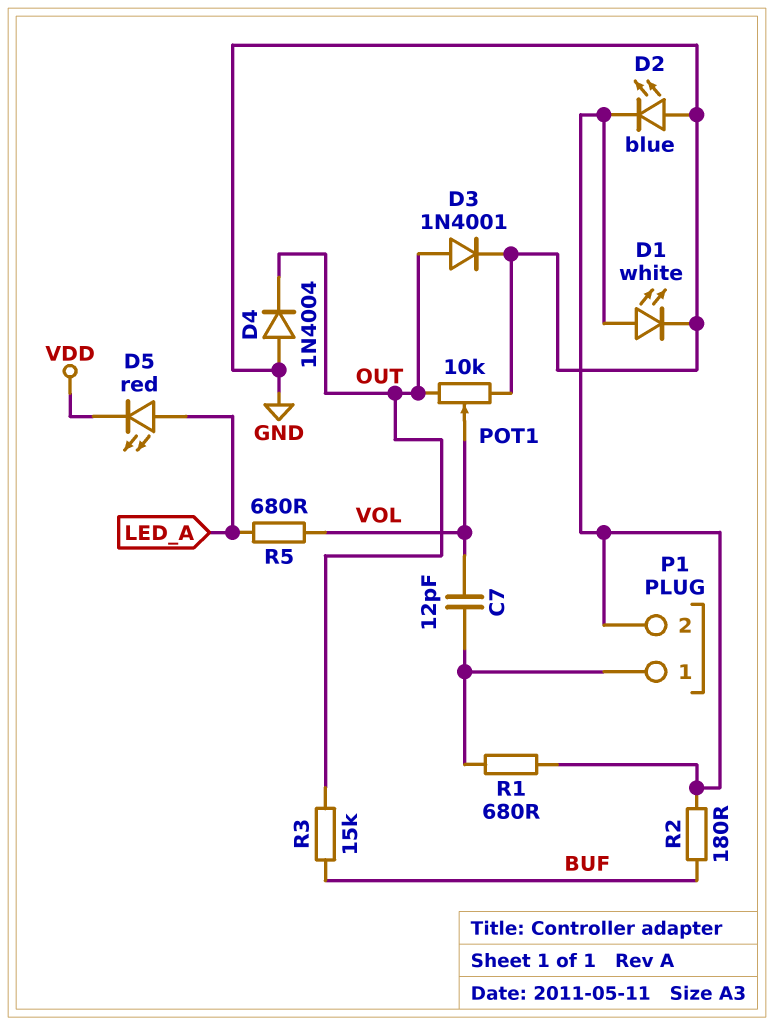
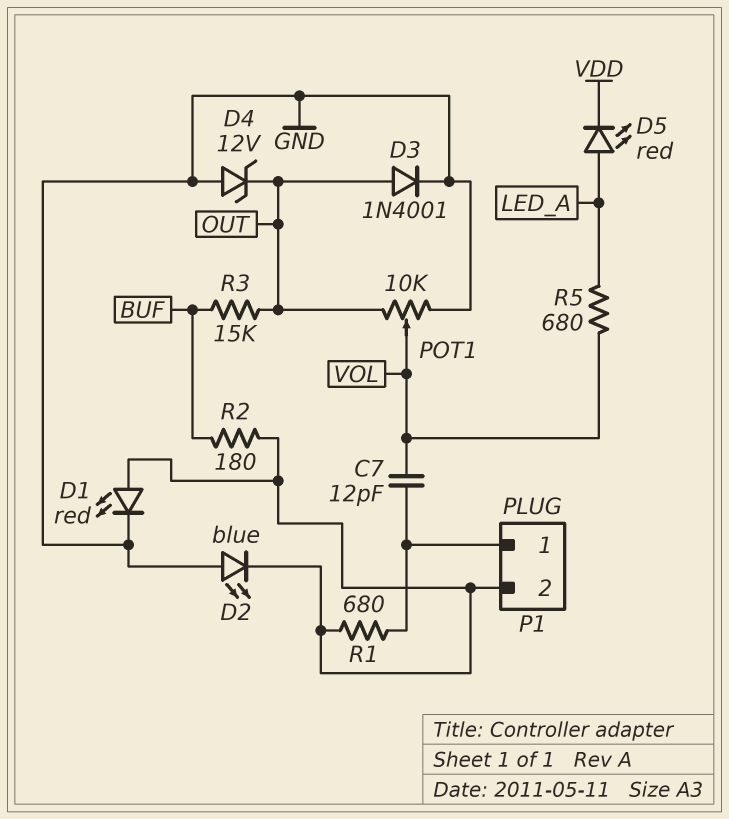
D1: LED white (A P1/2, K GND) -> LED red (A P1/2, K GND)
D4: diode 1N4004 (A GND, K OUT) -> zener 12V (A GND, K OUT)

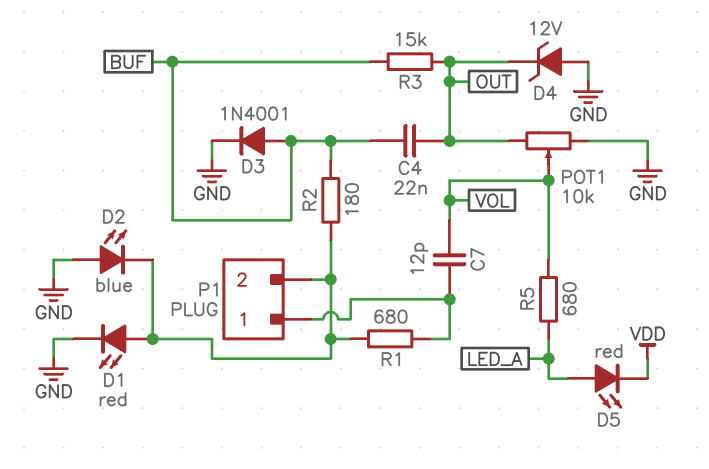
C4: none -> 22nF (BUF, OUT)
D3: diode 1N4001 (A OUT, K GND) -> diode 1N4001 (A BUF, K GND)

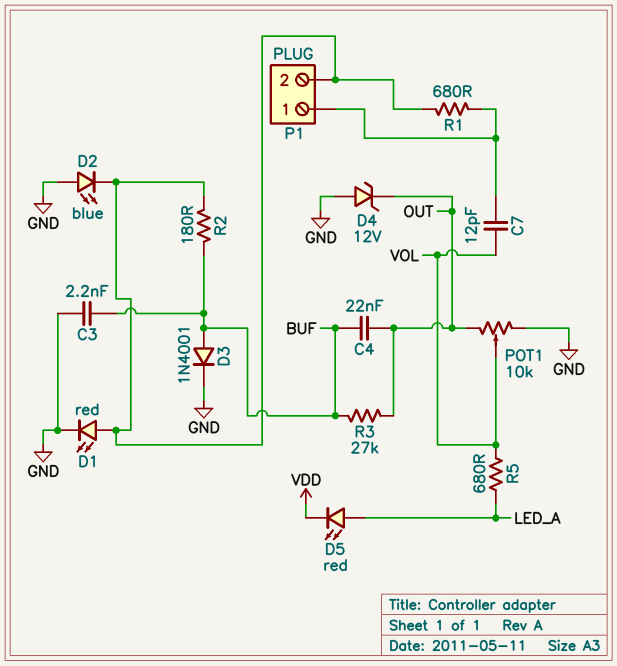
C3: none -> 2.2nF (BUF, GND)
R3: 15k (BUF, OUT) -> 27k (BUF, OUT)

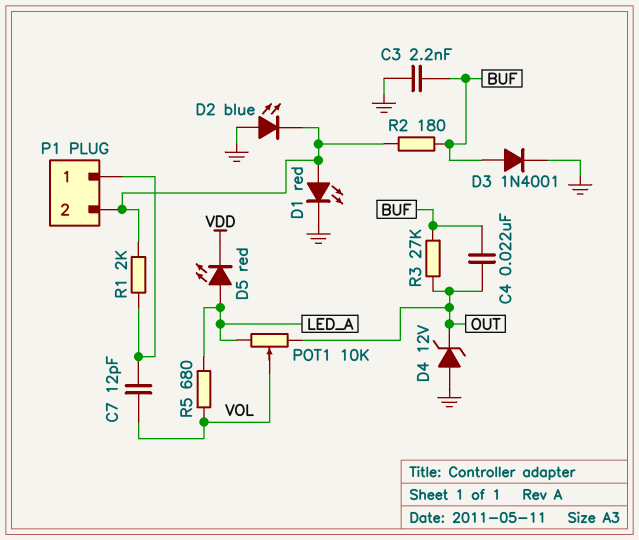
POT1: 10k (GND, OUT, wiper VOL) -> 10k (LED_A, OUT, wiper VOL)
R1: 680 (P1/1, P1/2) -> 2k (P1/1, P1/2)

